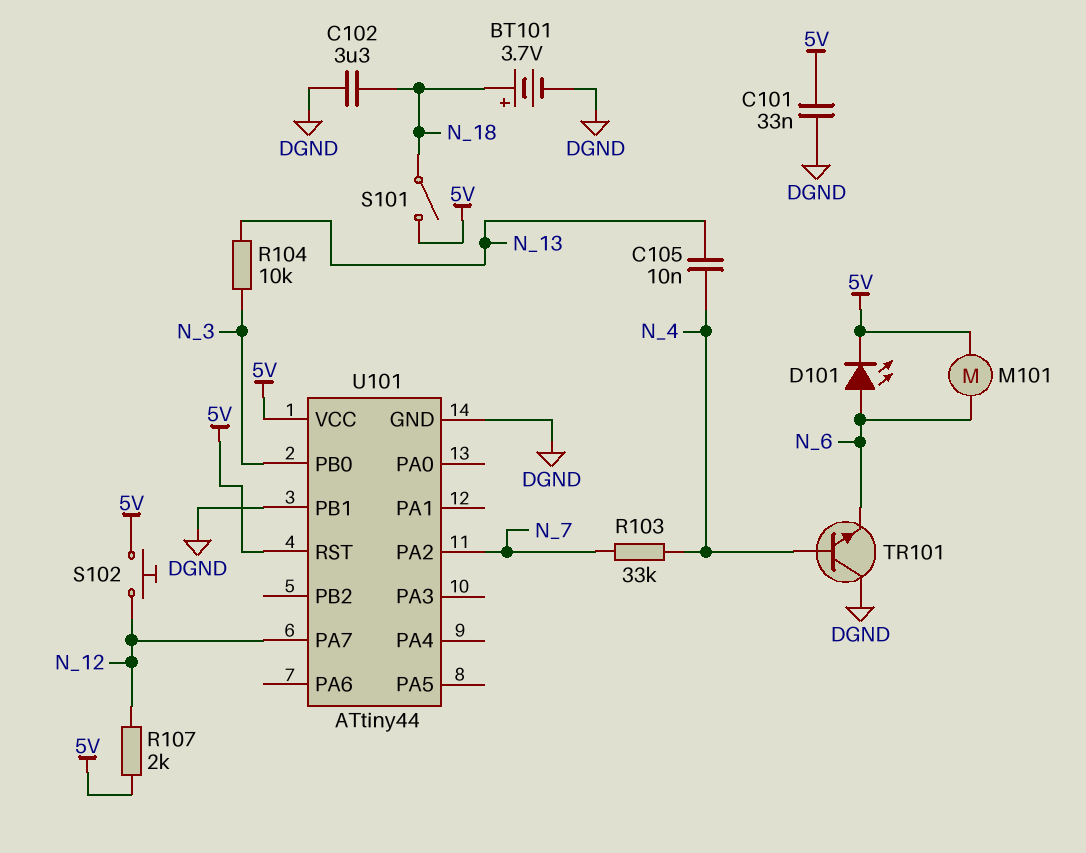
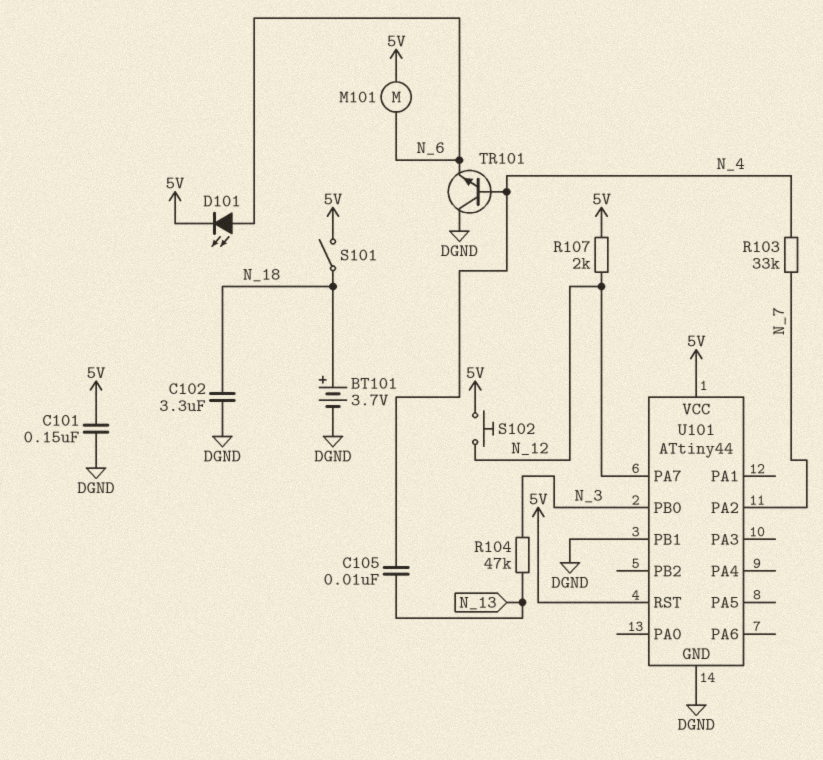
C101: 33nF (5V, DGND) -> 150nF (5V, DGND)
R104: 10k (N_3, N_13) -> 47k (N_3, N_13)

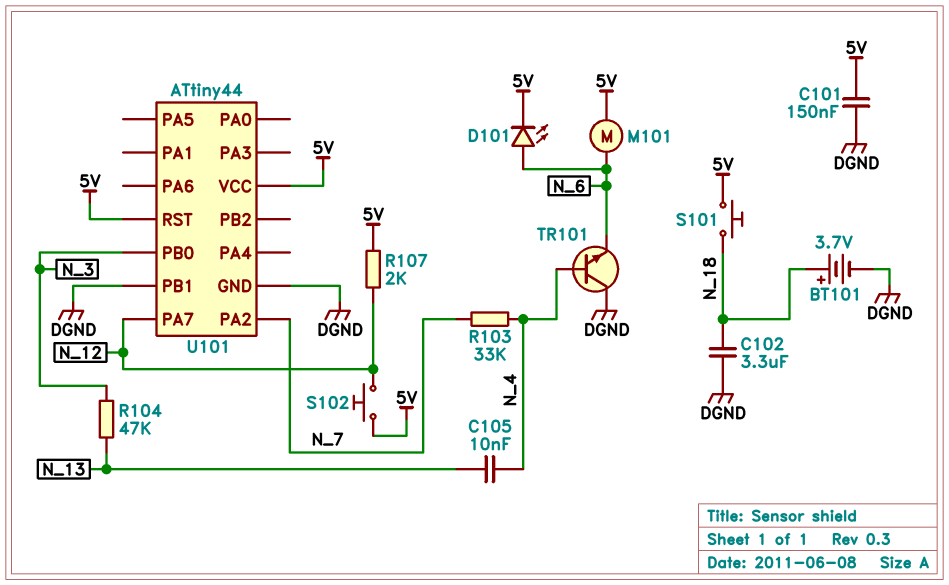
S101: switch (5V, N_18) -> button (5V, N_18)

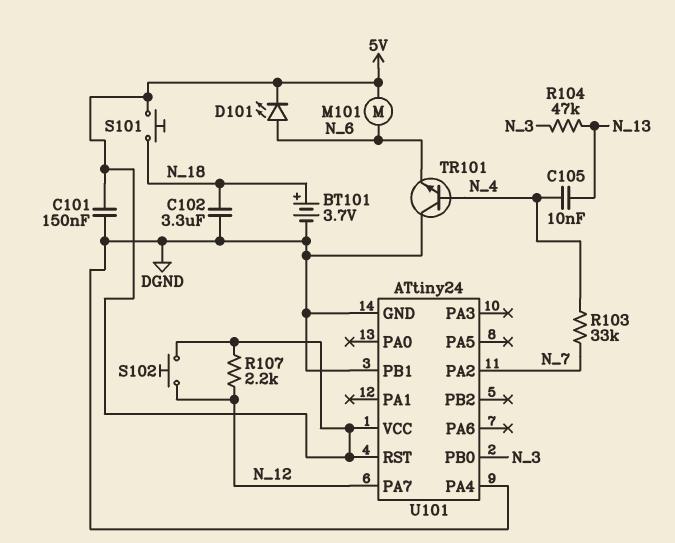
R107: 2k (5V, N_12) -> 2.2k (5V, N_12)
U101: ATtiny44 -> ATtiny24
U101 pin PA4: none -> DGND

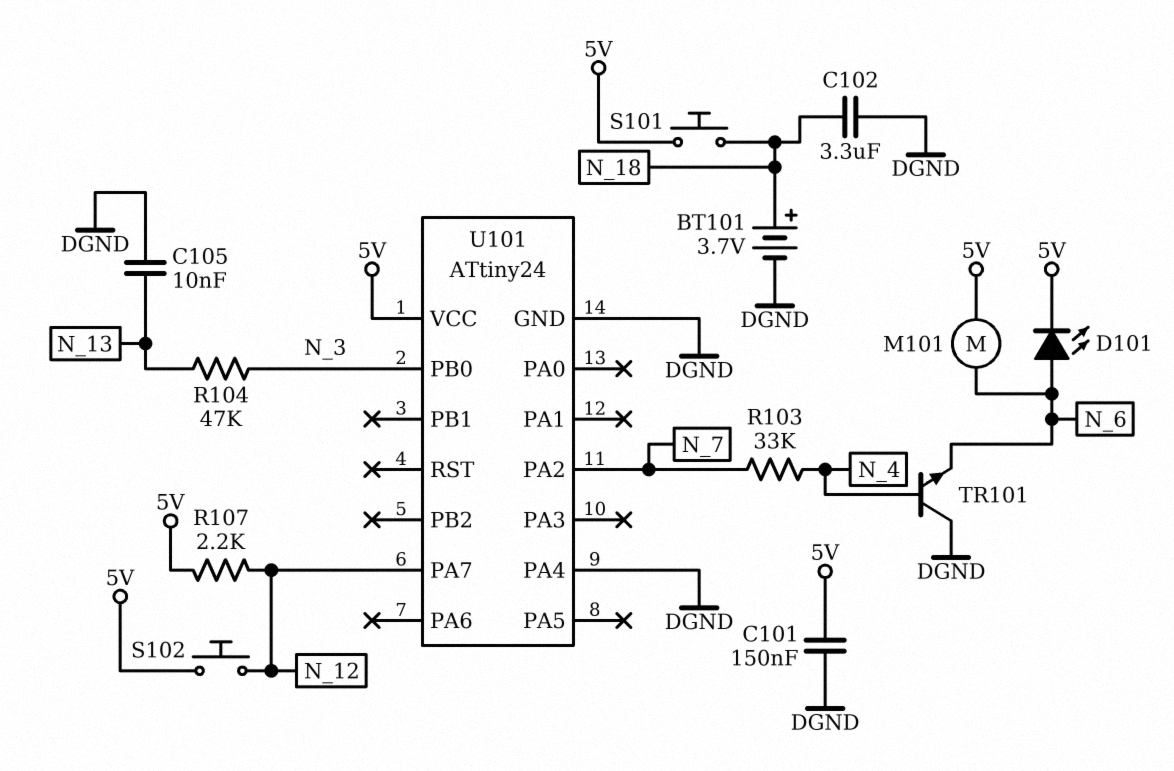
C105: 10nF (N_4, N_13) -> 10nF (DGND, N_13)
U101 pin PB1: DGND -> none
U101 pin RST: 5V -> none

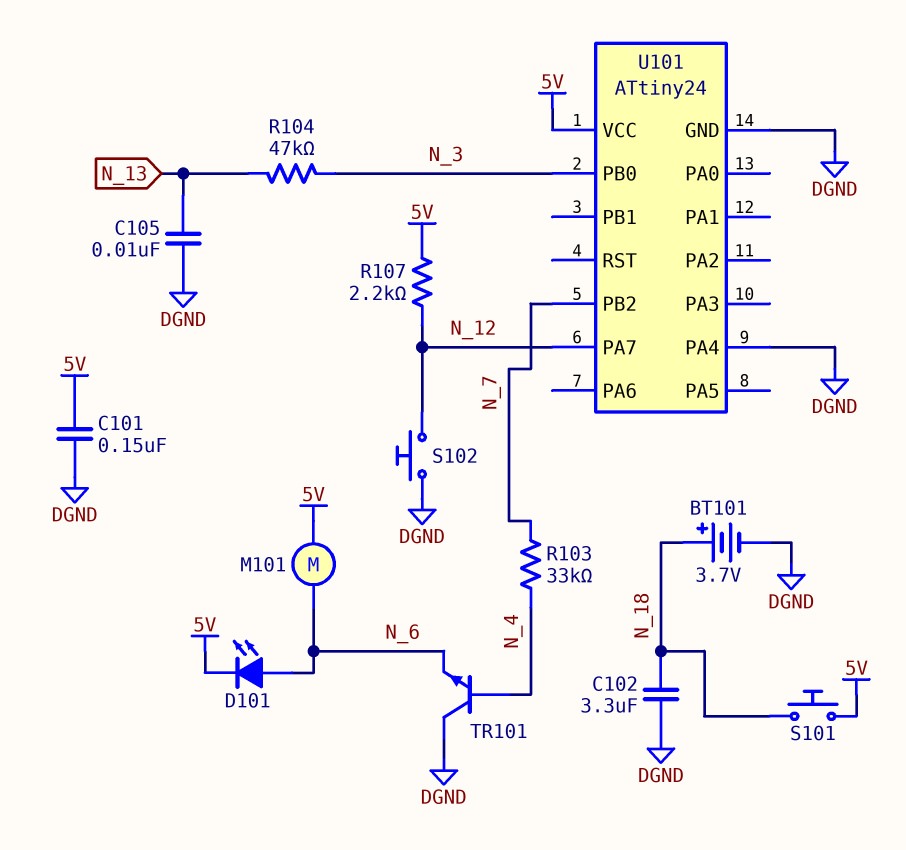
S102: button (5V, N_12) -> button (DGND, N_12)
U101 pin PA2: N_7 -> none
U101 pin PB2: none -> N_7

